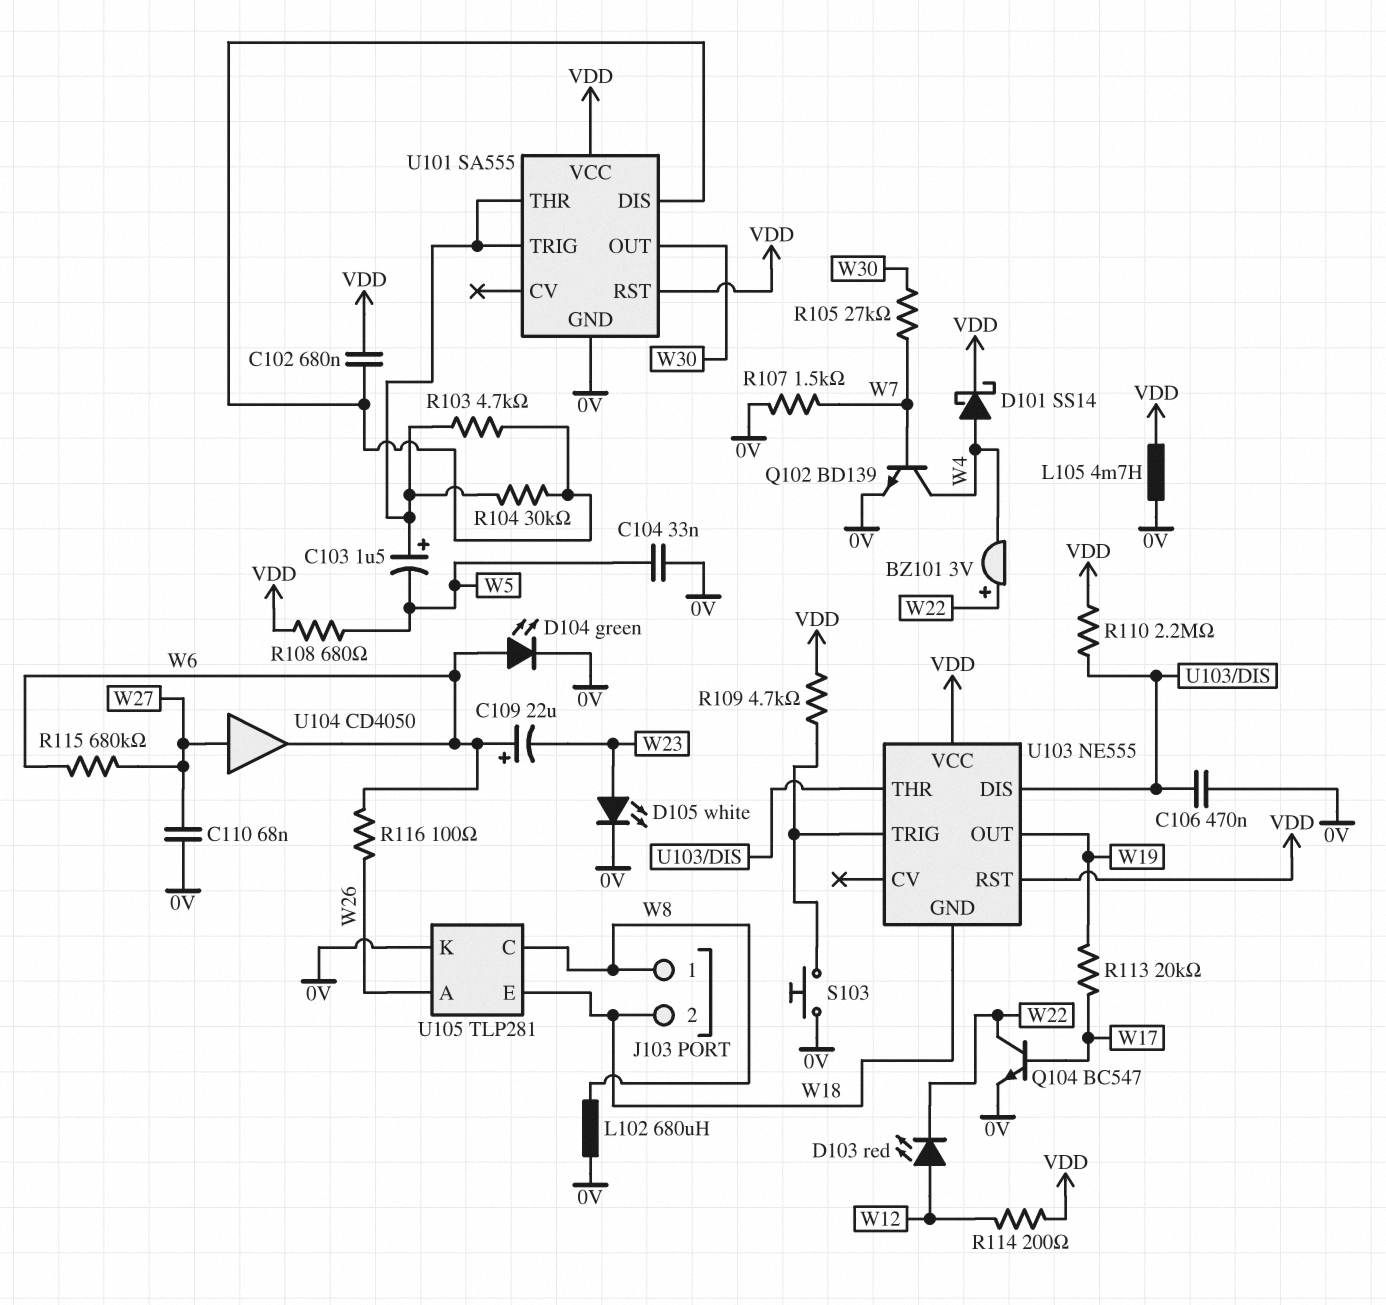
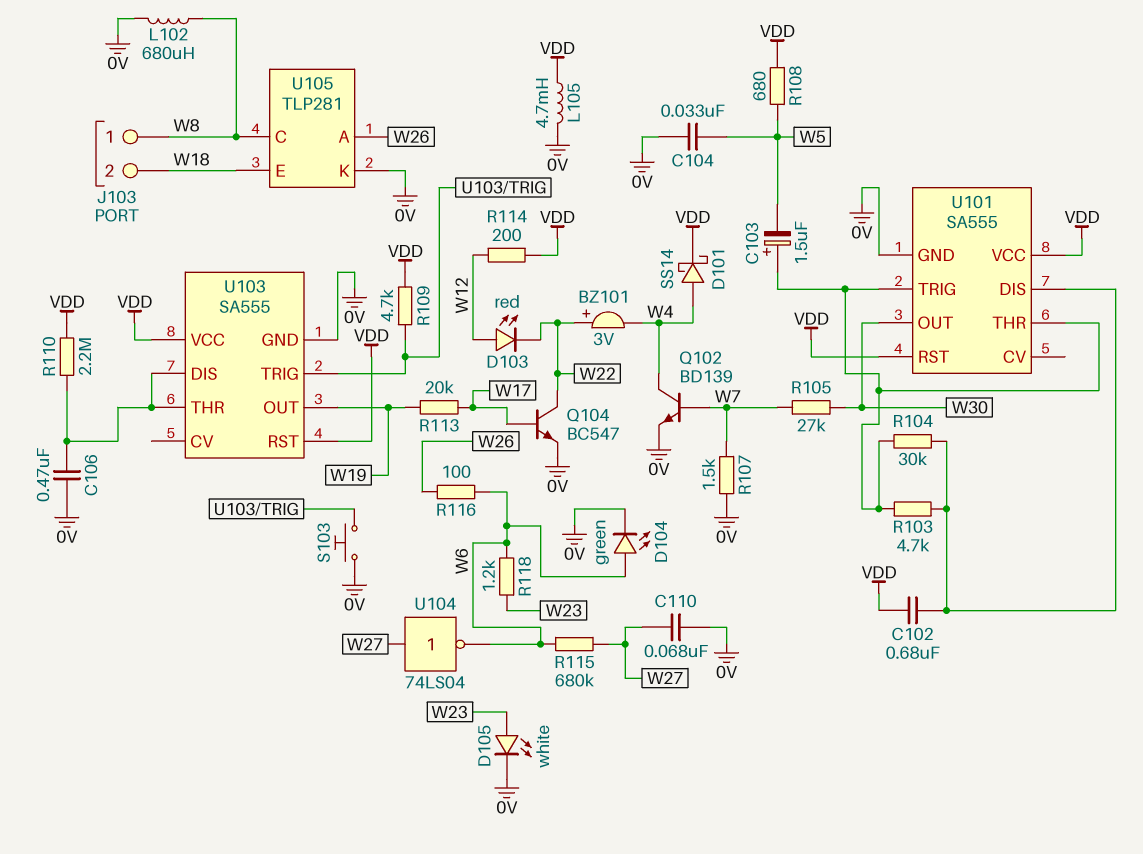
C109: 22uF (plus W6, minus W23) -> none
R118: none -> 1.2k (W6, W23)
U103: NE555 -> SA555
U103 pin GND: W18 -> 0V
U104: buffer CD4050 (in W27, out W6) -> NOT 74LS04 (in W27, out W6)

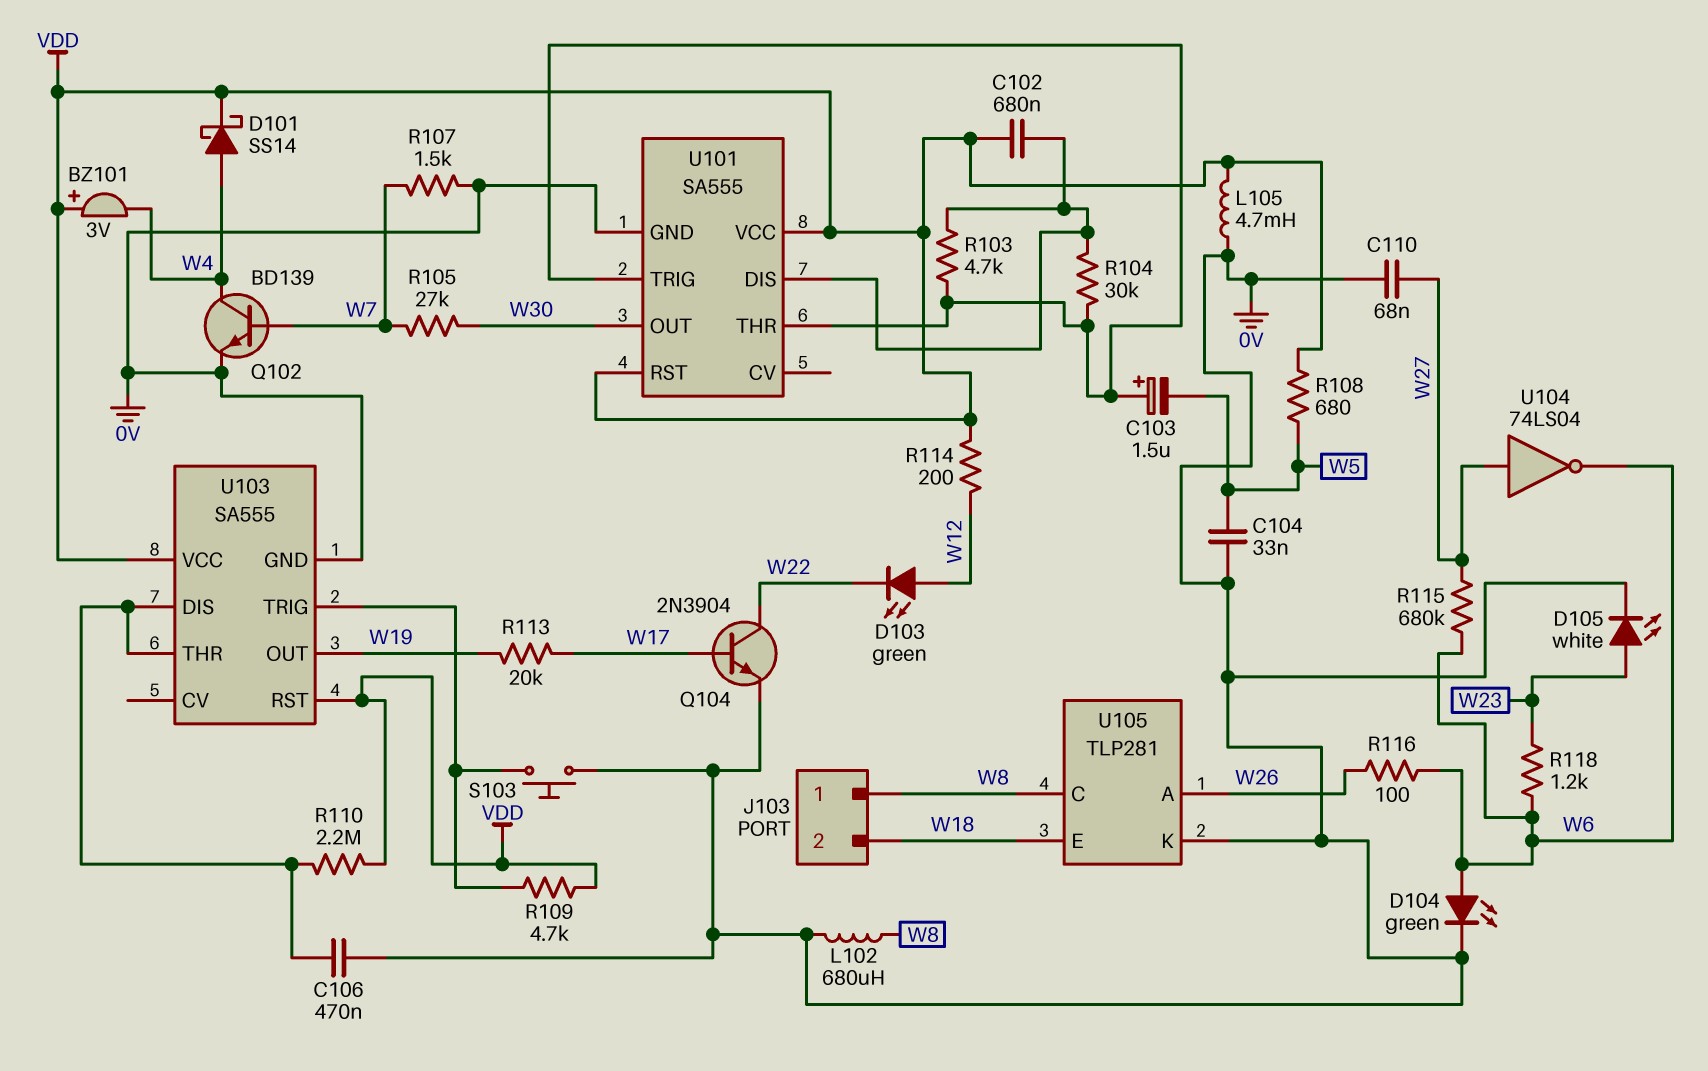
BZ101: buzzer 3V (plus W22, minus W4) -> buzzer 3V (plus VDD, minus W4)
D103: LED red (A W12, K W22) -> LED green (A W12, K W22)
Q104: NPN BC547 (B W17, C W22, E 0V) -> NPN 2N3904 (B W17, C W22, E 0V)

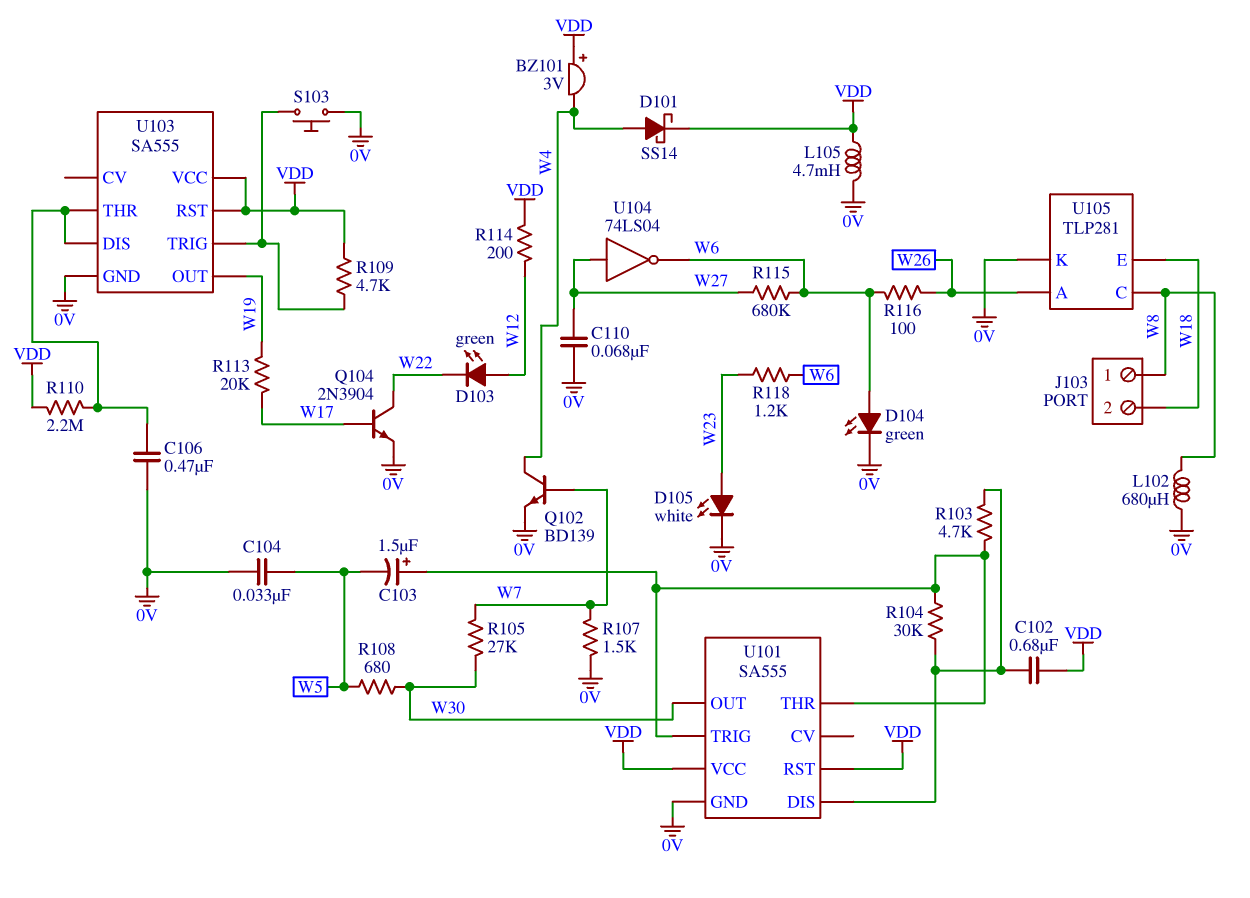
R108: 680 (VDD, W5) -> 680 (W5, W30)

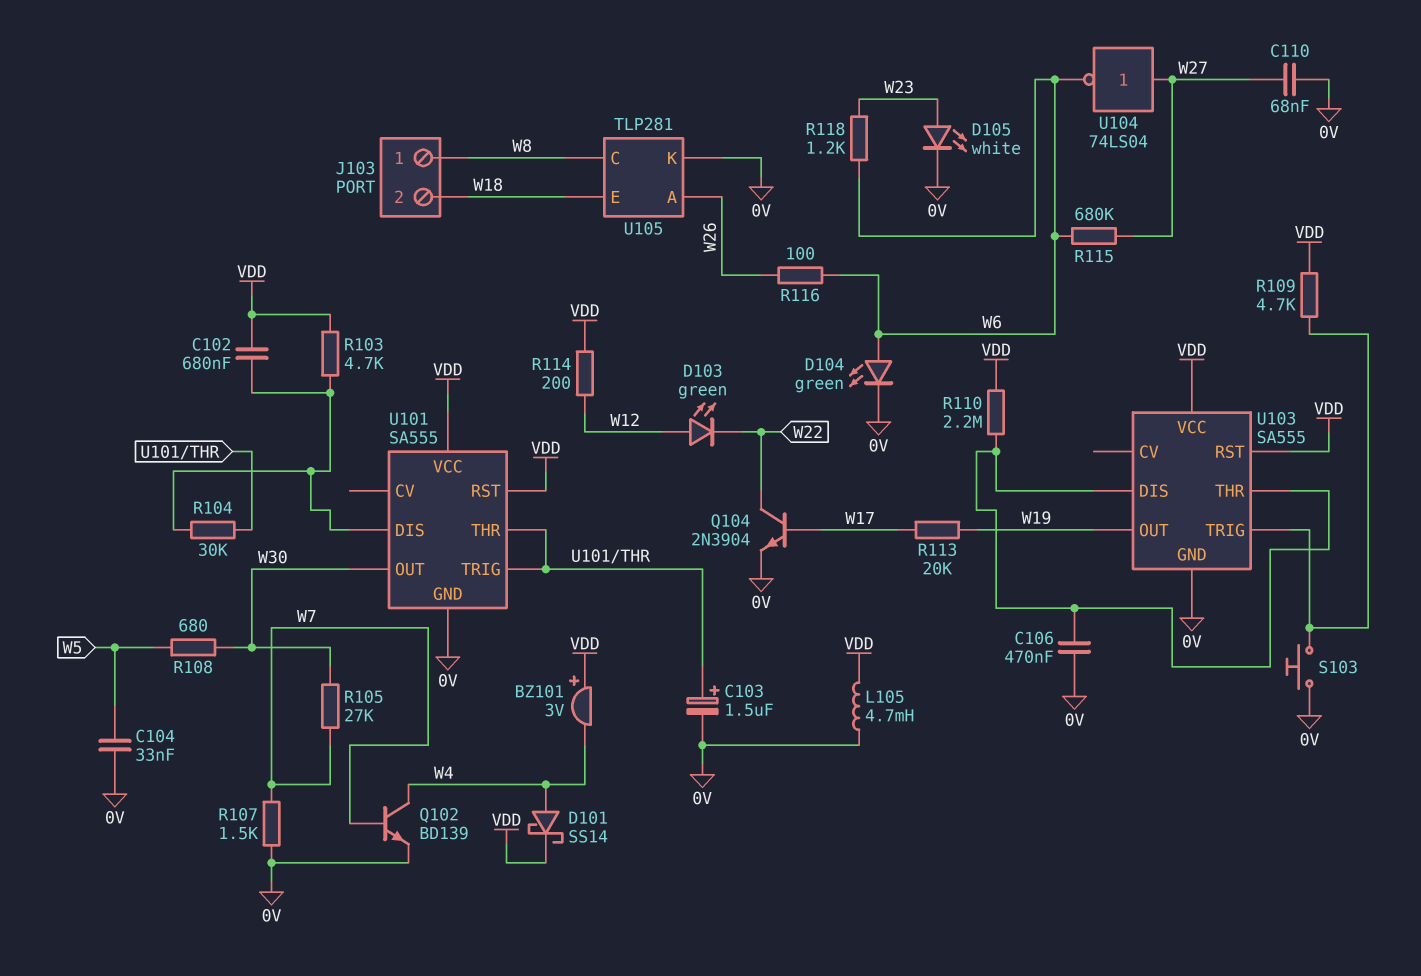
C103: 1.5uF (plus U101/THR, minus W5) -> 1.5uF (plus U101/THR, minus 0V)
L102: 680uH (0V, W8) -> none
R103: 4.7k (U101/DIS, U101/THR) -> 4.7k (U101/DIS, VDD)

